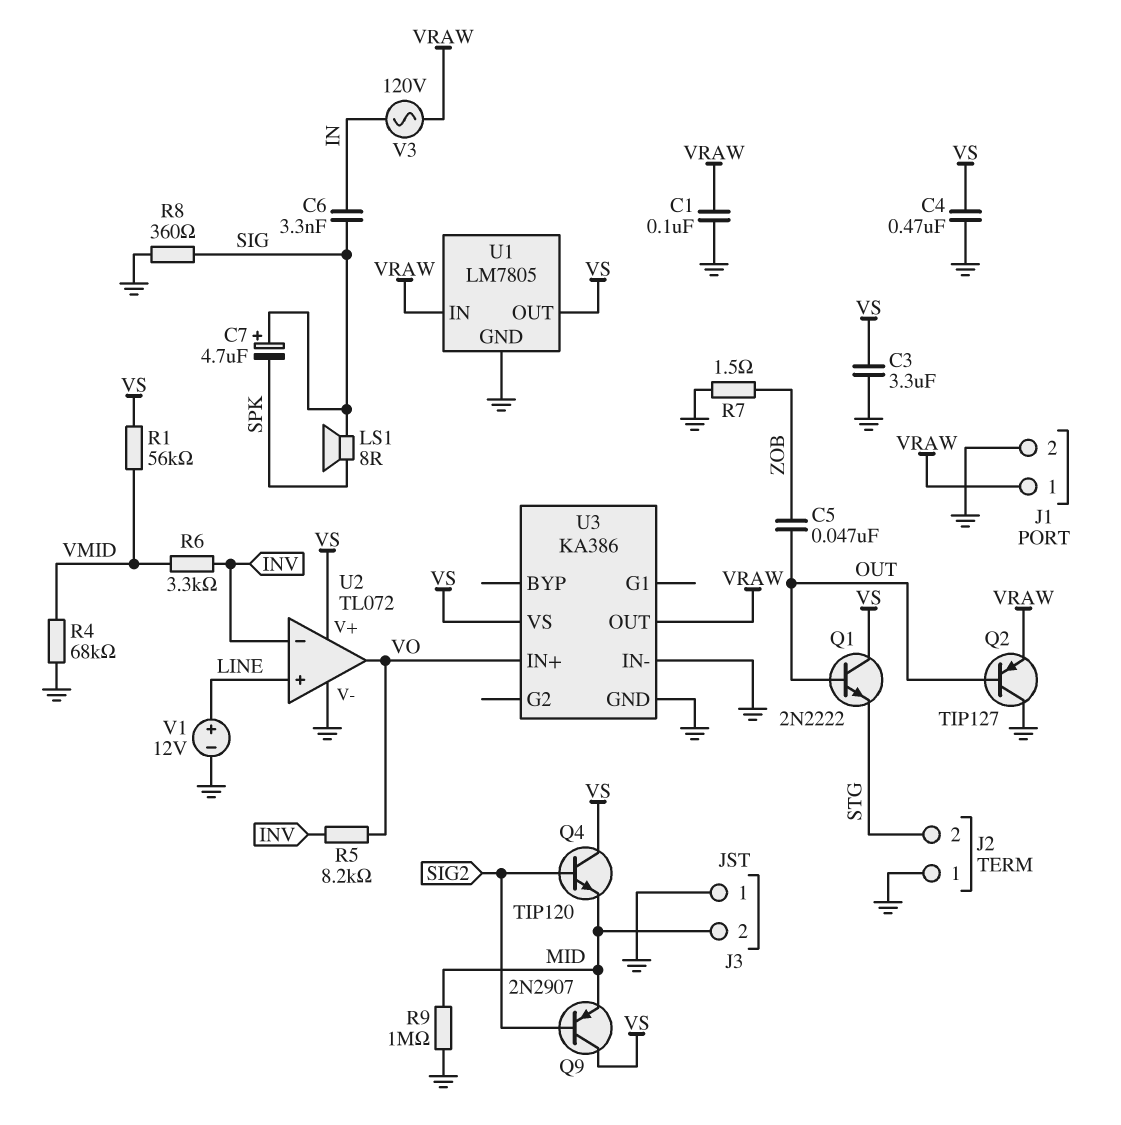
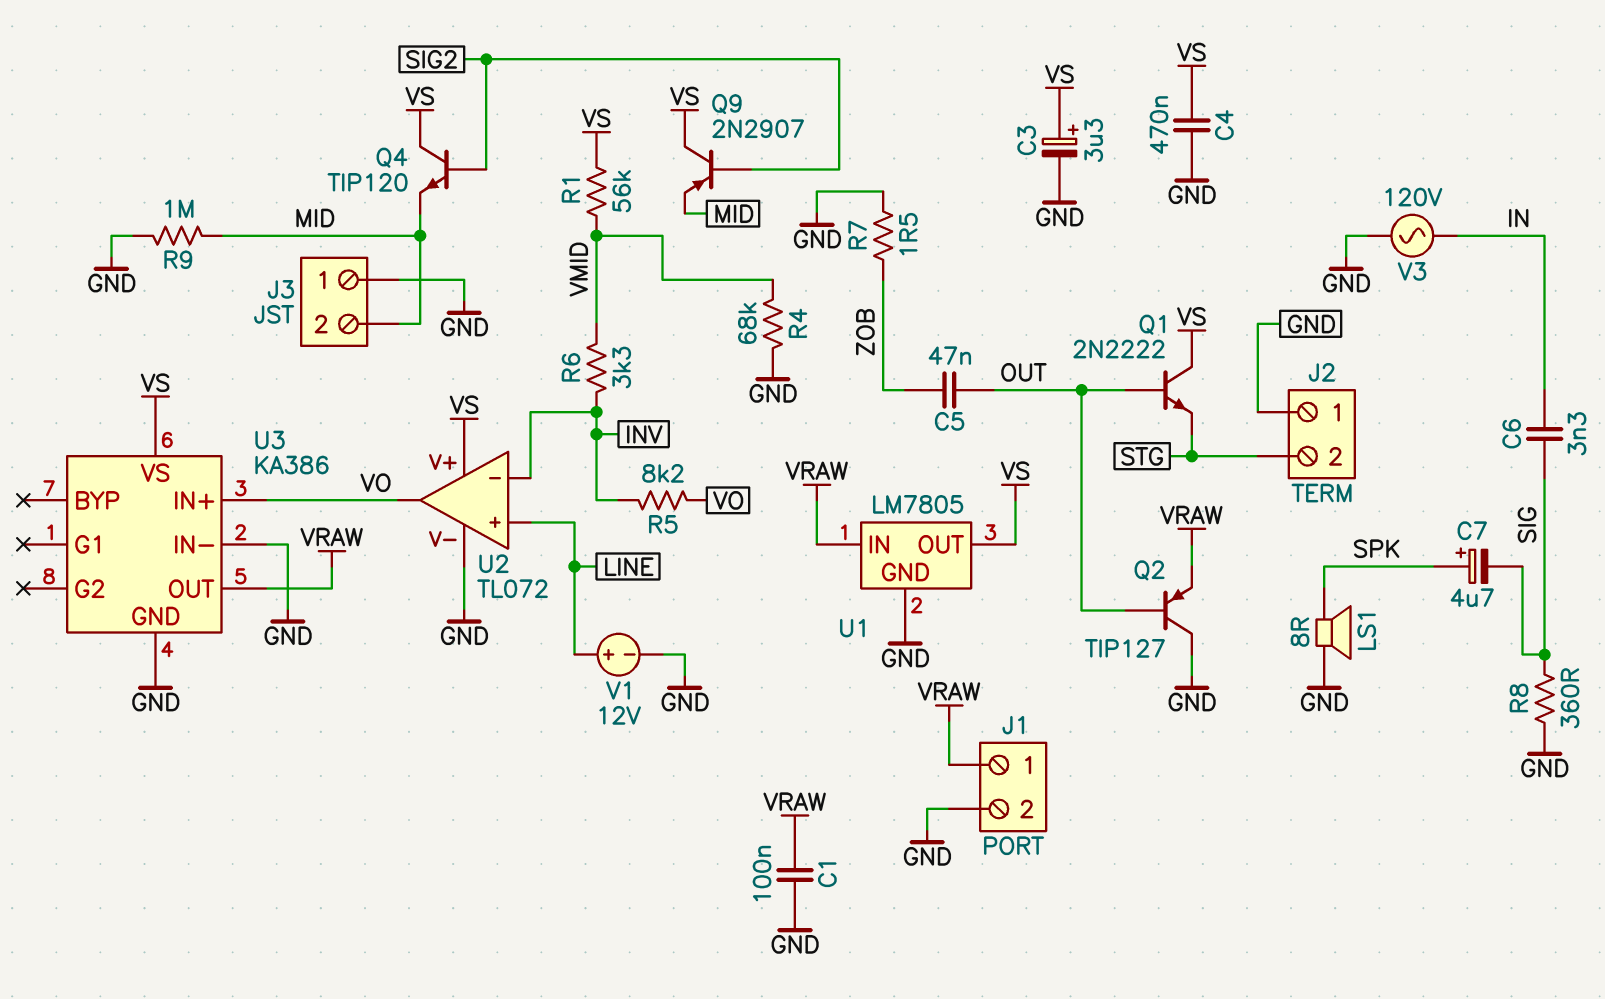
C3: 3.3uF (GND, VS) -> 3.3uF (plus VS, minus GND)
C7: 4.7uF (plus SIG, minus SPK) -> 4.7uF (plus SPK, minus SIG)
LS1: speaker 8R (SIG, SPK) -> speaker 8R (GND, SPK)
V3: AC 120V (IN, VRAW) -> AC 120V (GND, IN)

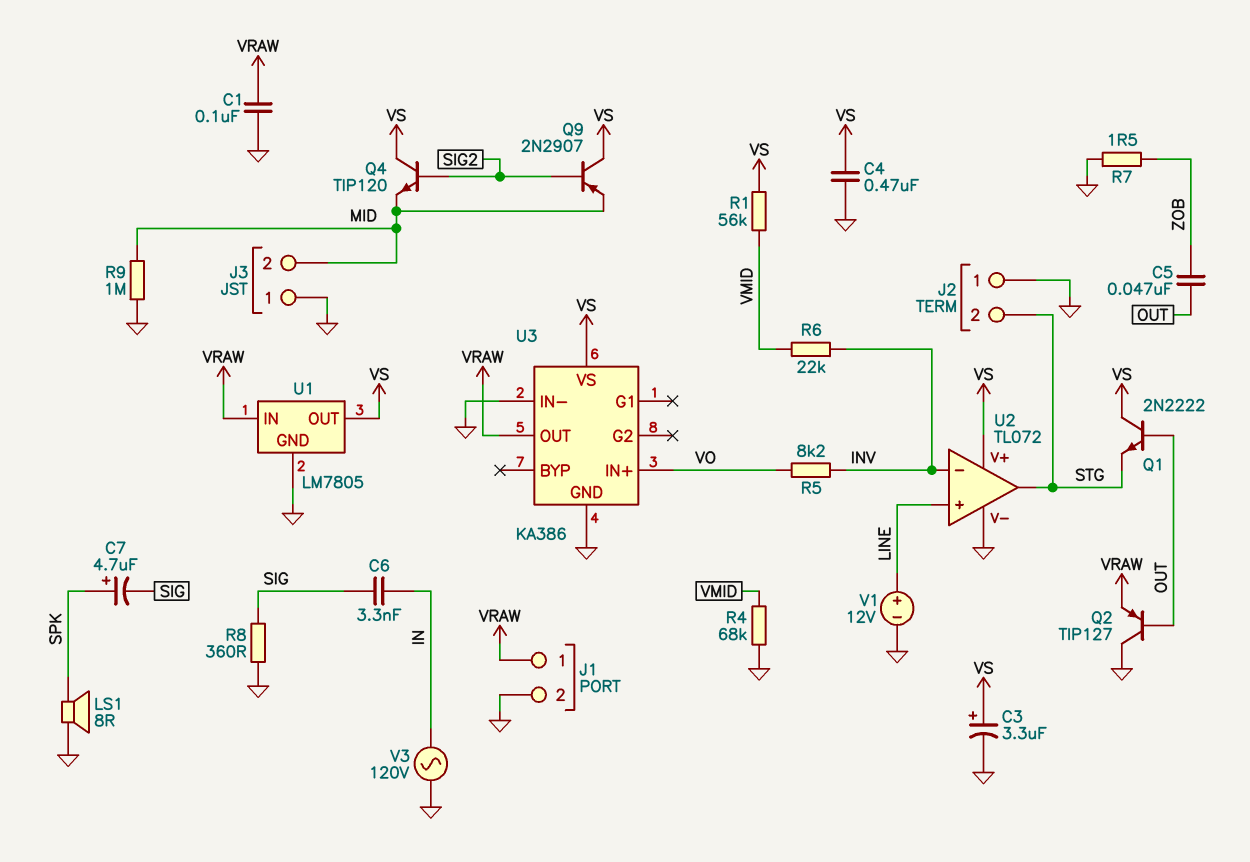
R6: 3.3k (INV, VMID) -> 22k (INV, VMID)
U2 pin out: VO -> STG

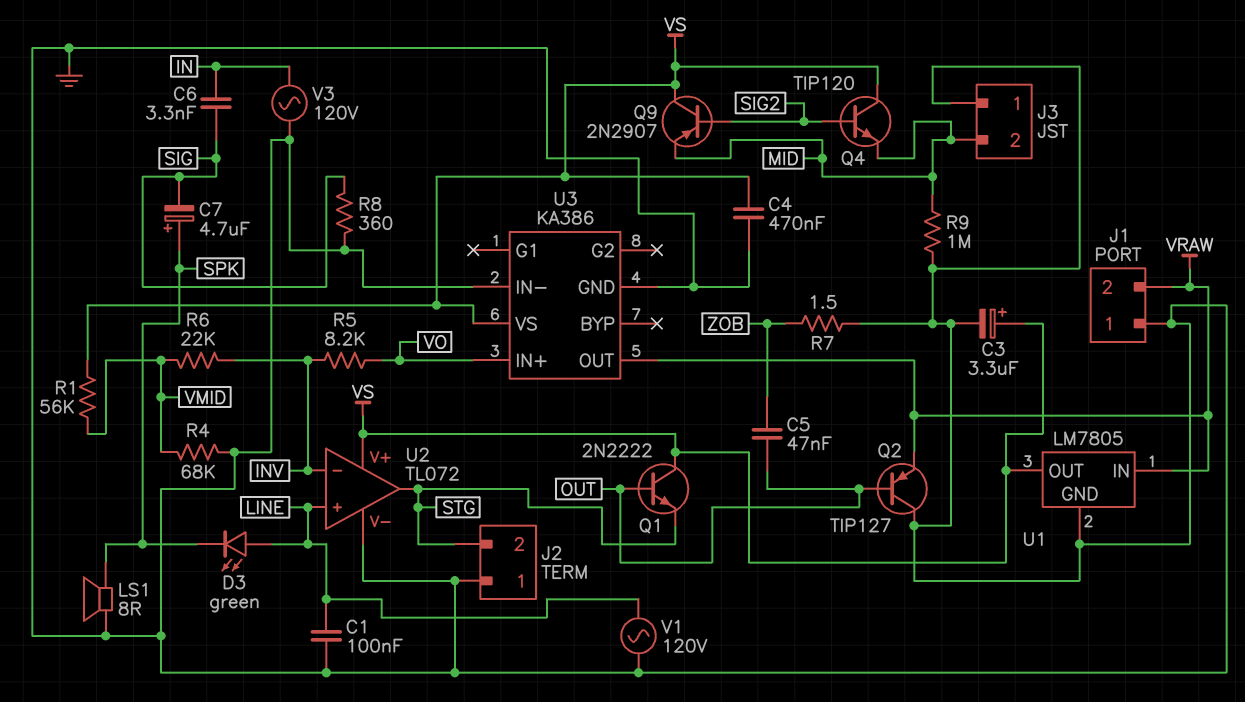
C1: 100nF (GND, VRAW) -> 100nF (GND, LINE)
D3: none -> LED green (A LINE, K SPK)
J1 pin 1: VRAW -> GND
J1 pin 2: GND -> VRAW
V1: 12V (plus LINE, minus GND) -> AC 120V (GND, LINE)

